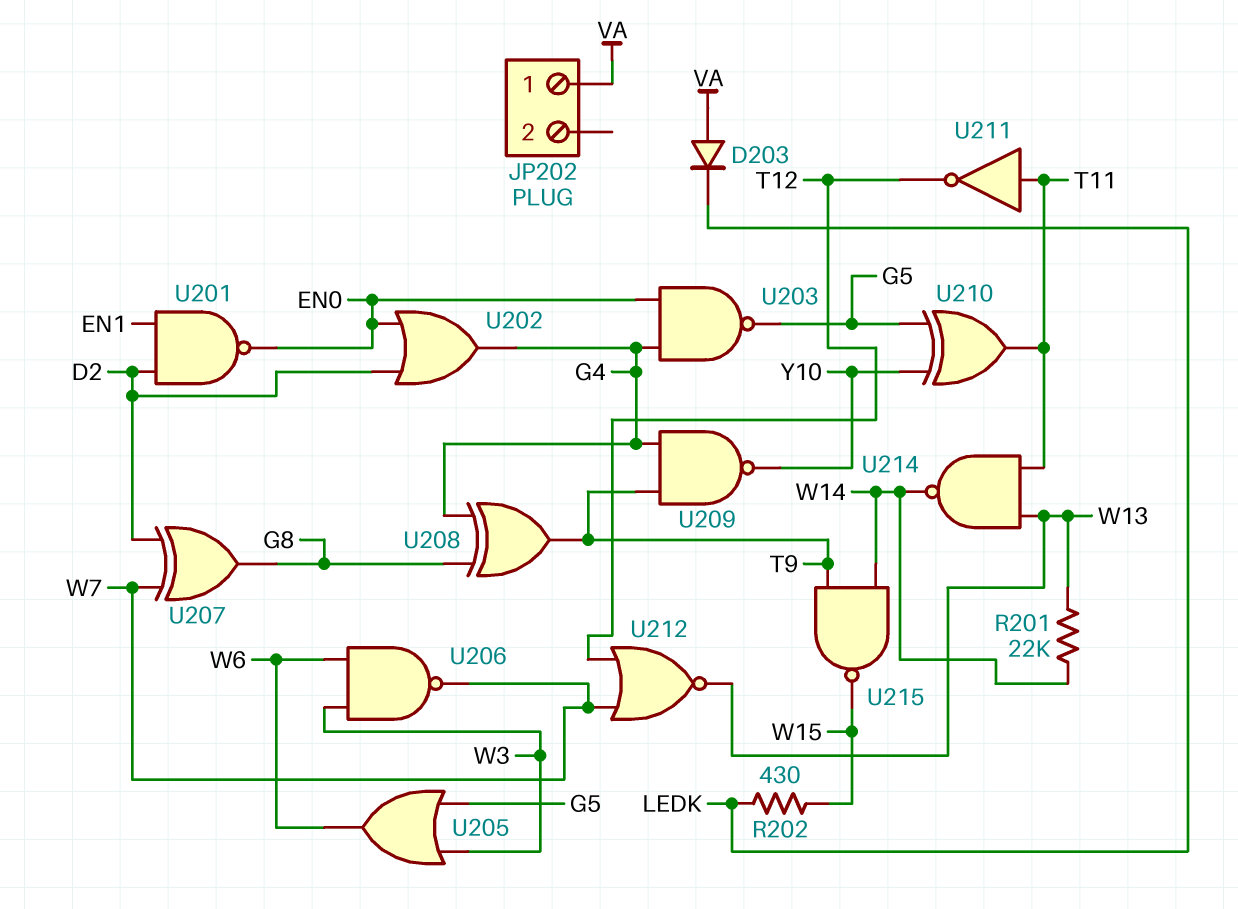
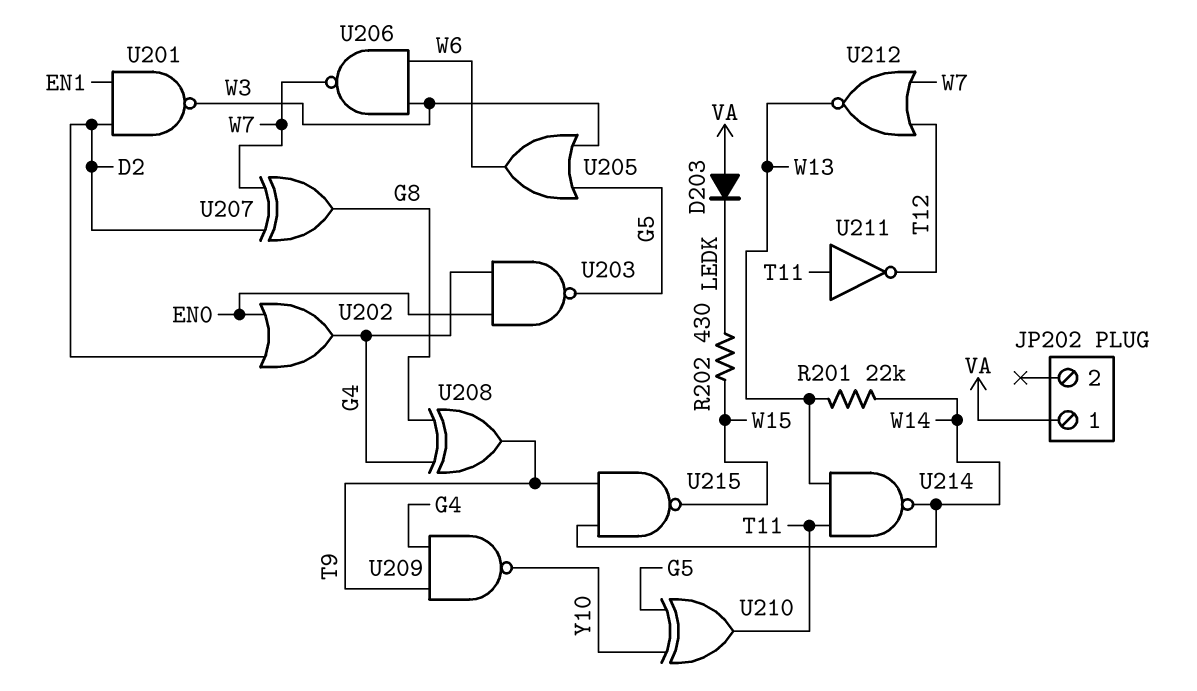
U201: NAND (in D2, in EN1, out EN0) -> NAND (in D2, in EN1, out W3)

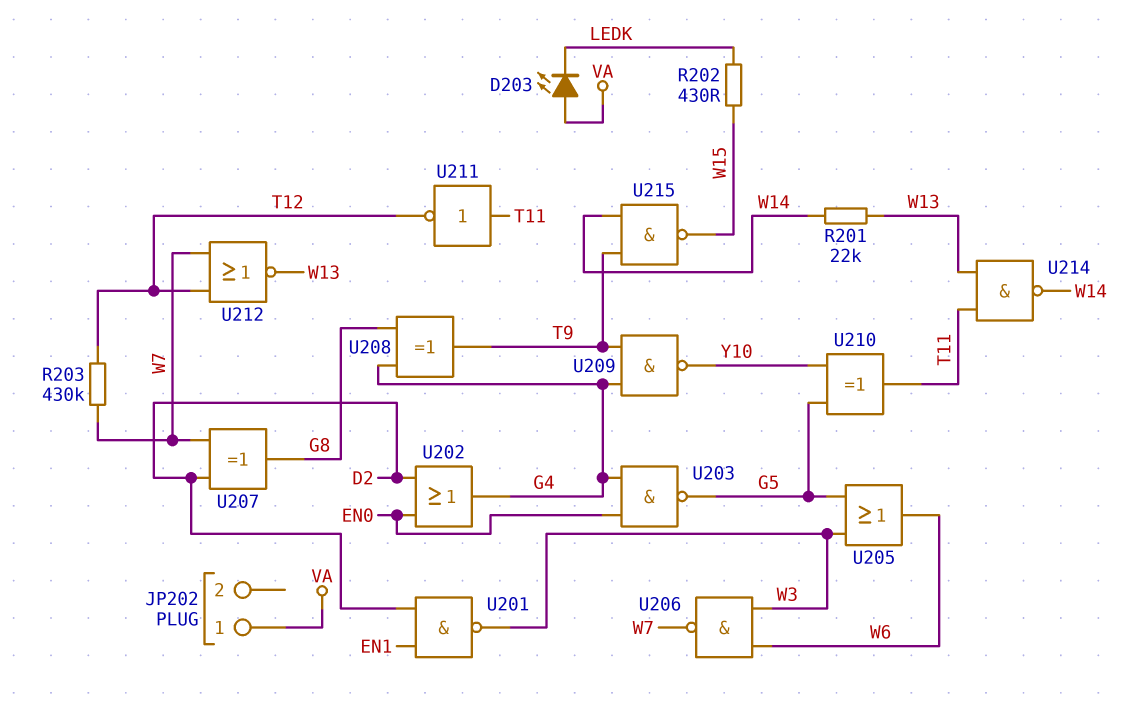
D203: diode (A VA, K LEDK) -> LED (A VA, K LEDK)
R203: none -> 430k (T12, W7)

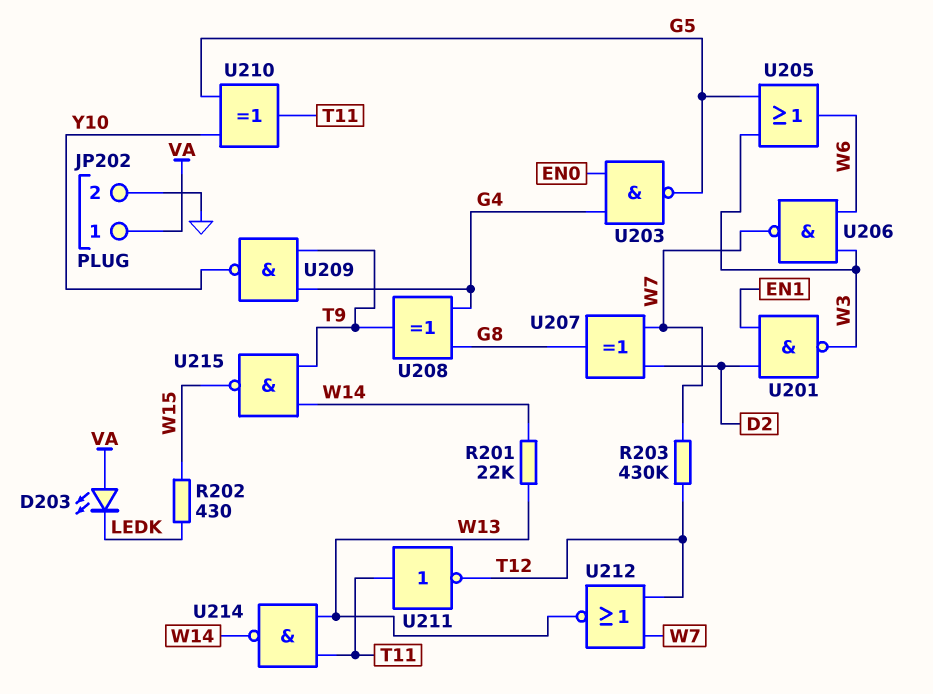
JP202 pin 2: none -> GND
U202: OR (in D2, in EN0, out G4) -> none

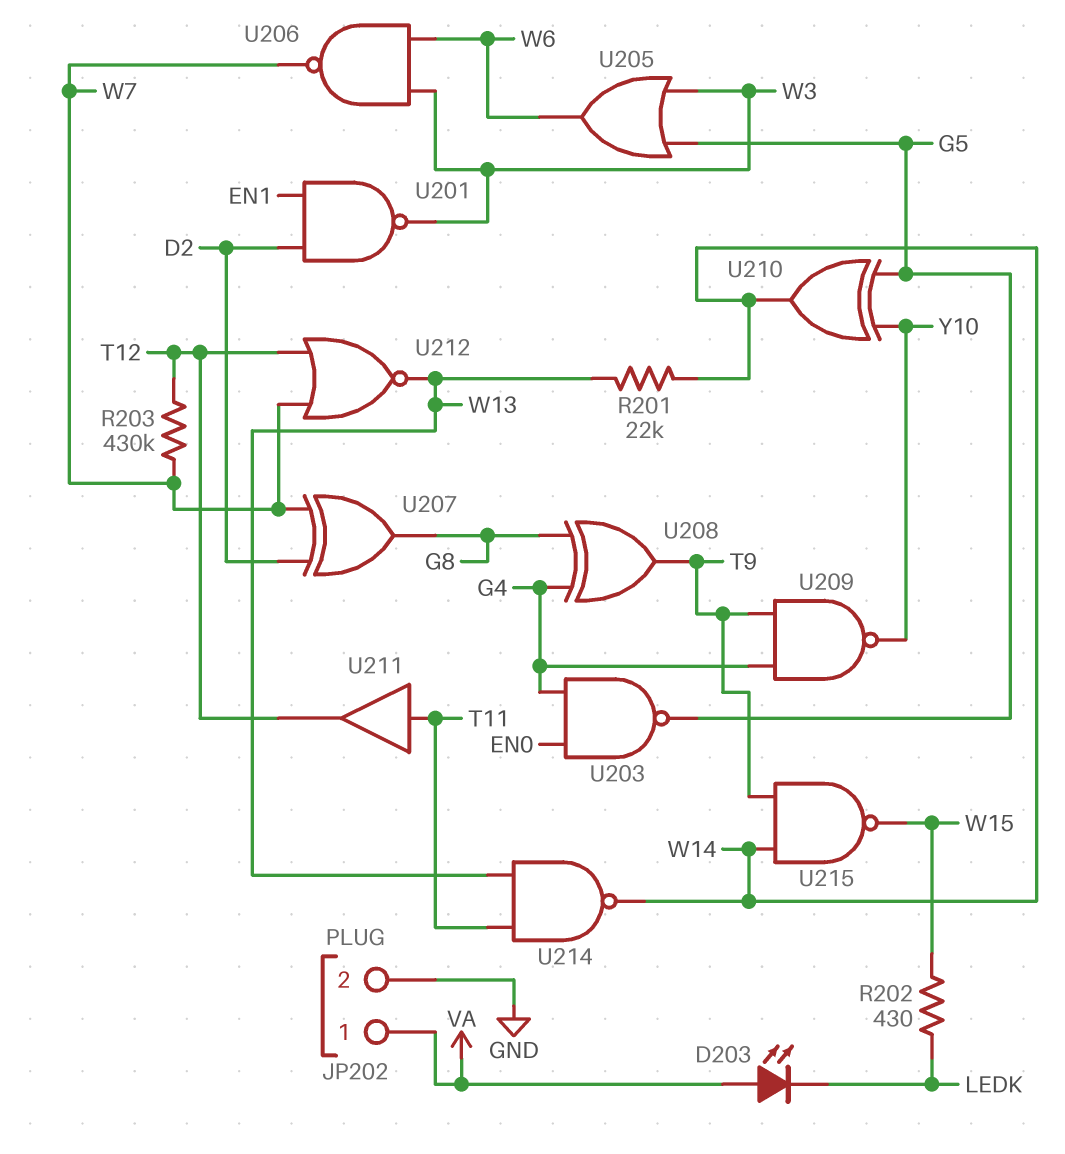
U210: XOR (in G5, in Y10, out T11) -> XOR (in G5, in Y10, out W14)
U211: NOT (in T11, out T12) -> buffer (in T11, out T12)

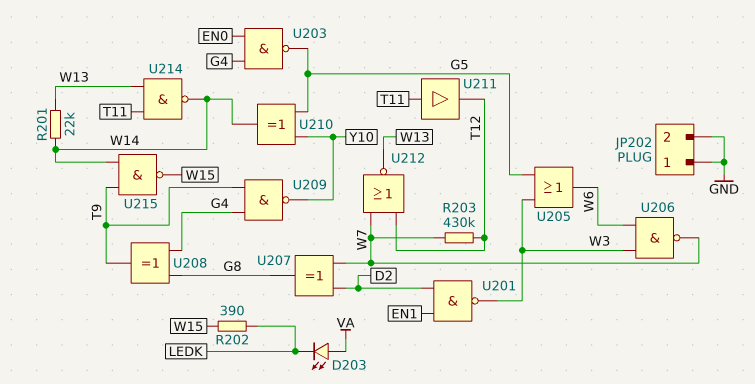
JP202 pin 1: VA -> GND
R202: 430 (LEDK, W15) -> 390 (LEDK, W15)

